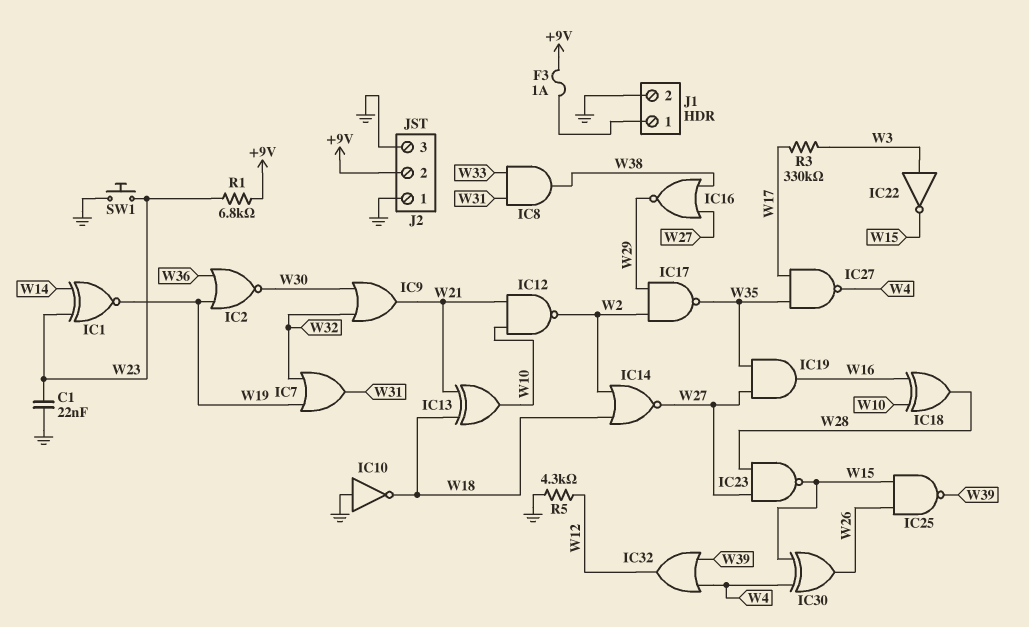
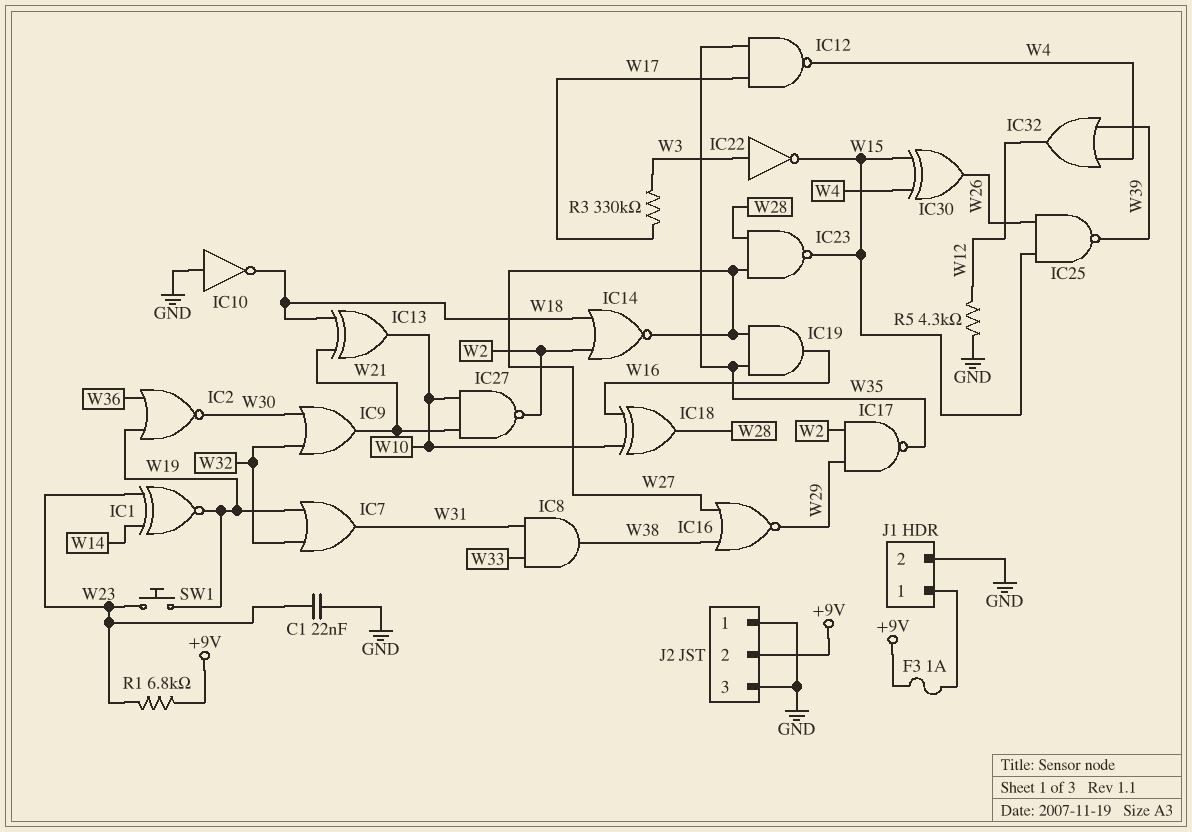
IC12: NAND (in W10, in W21, out W2) -> NAND (in W17, in W35, out W4)
IC27: NAND (in W17, in W35, out W4) -> NAND (in W10, in W21, out W2)
SW1: button (GND, W23) -> button (W19, W23)

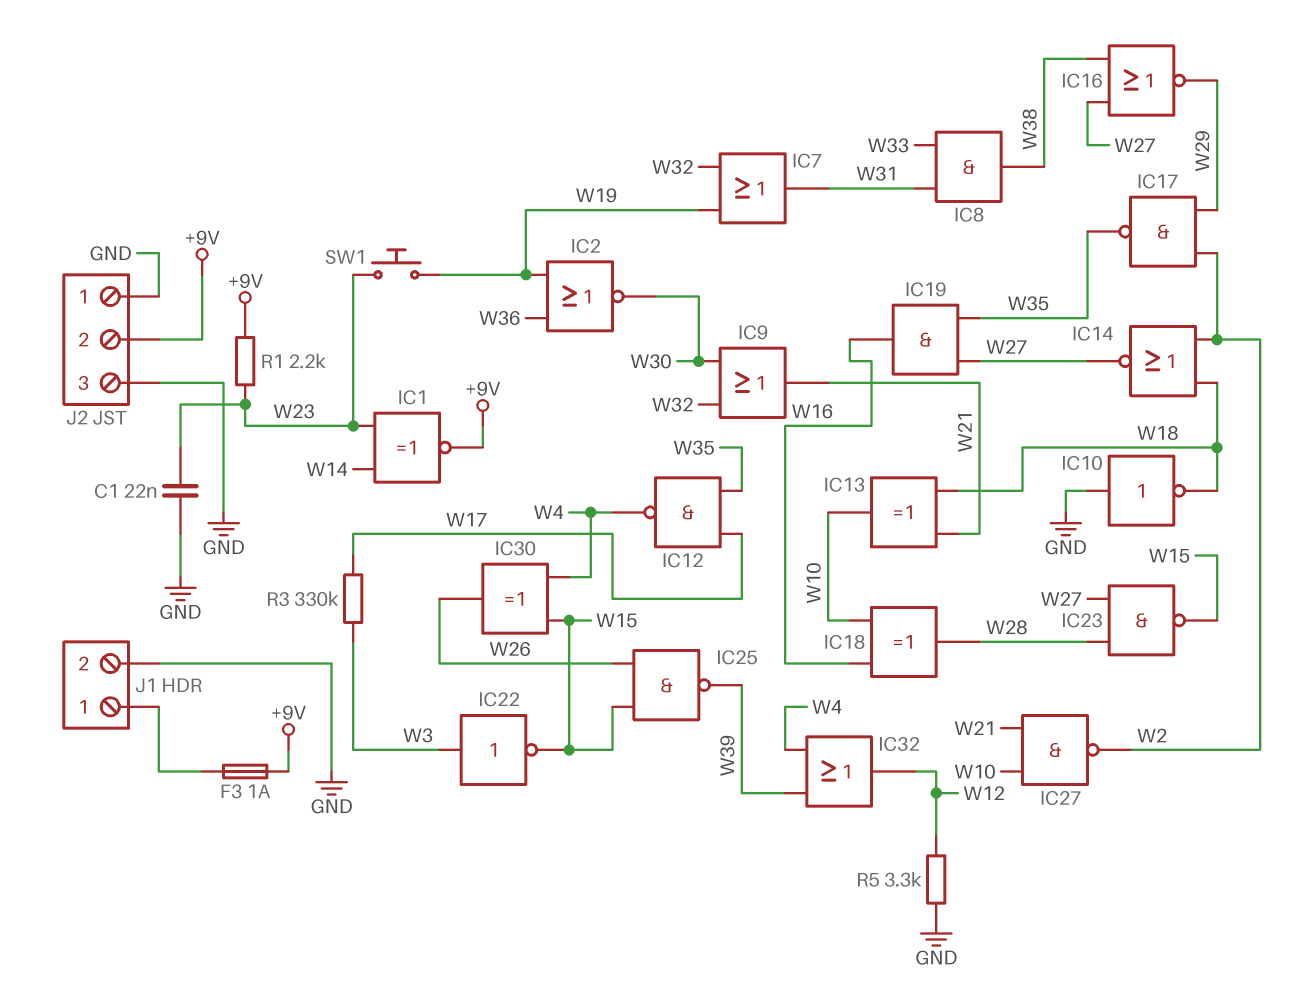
IC1: XNOR (in W14, in W23, out W19) -> XNOR (in W14, in W23, out +9V)
R1: 6.8k (+9V, W23) -> 2.2k (+9V, W23)
R5: 4.3k (GND, W12) -> 3.3k (GND, W12)

